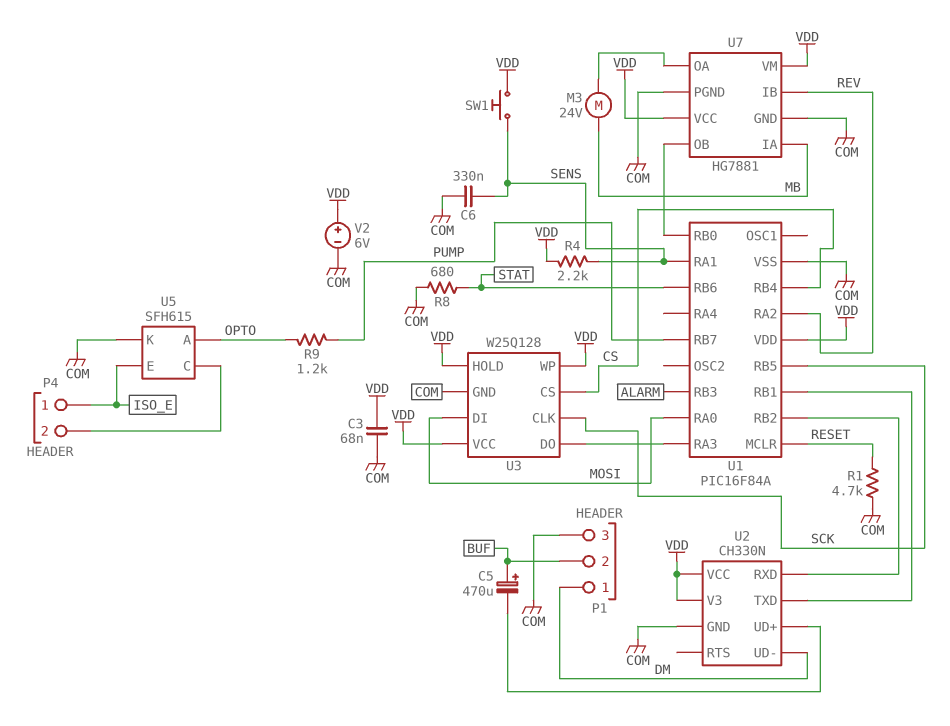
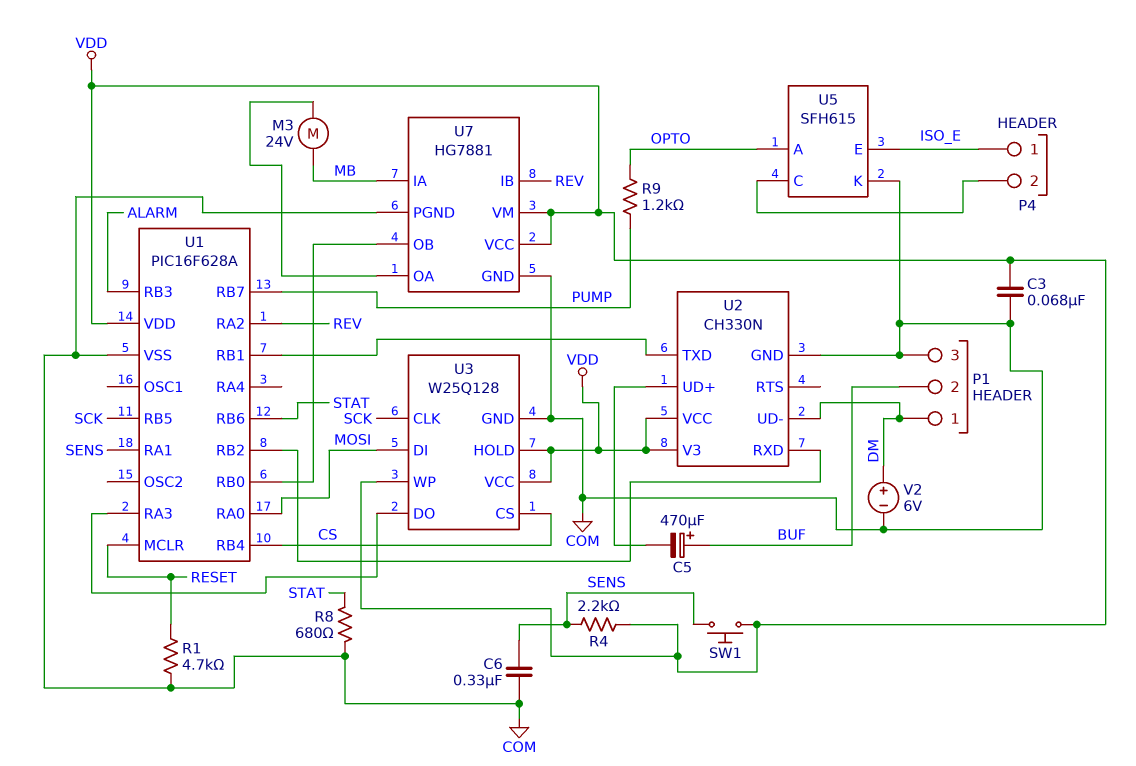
U1: PIC16F84A -> PIC16F628A
V2: 6V (plus VDD, minus COM) -> 6V (plus DM, minus COM)

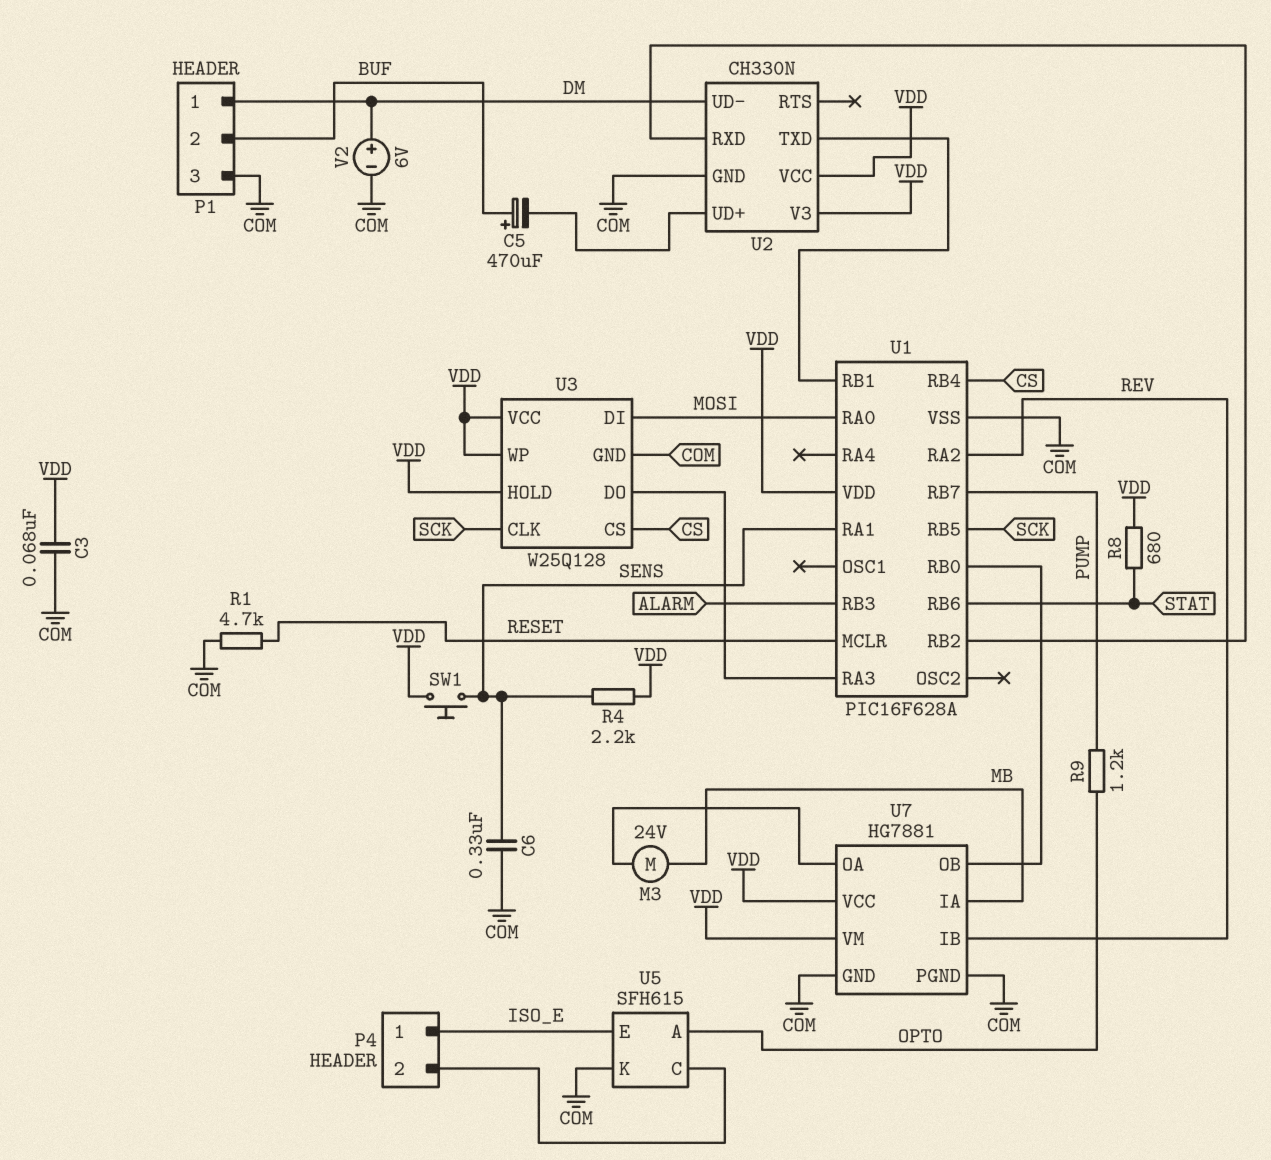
R8: 680 (COM, STAT) -> 680 (STAT, VDD)

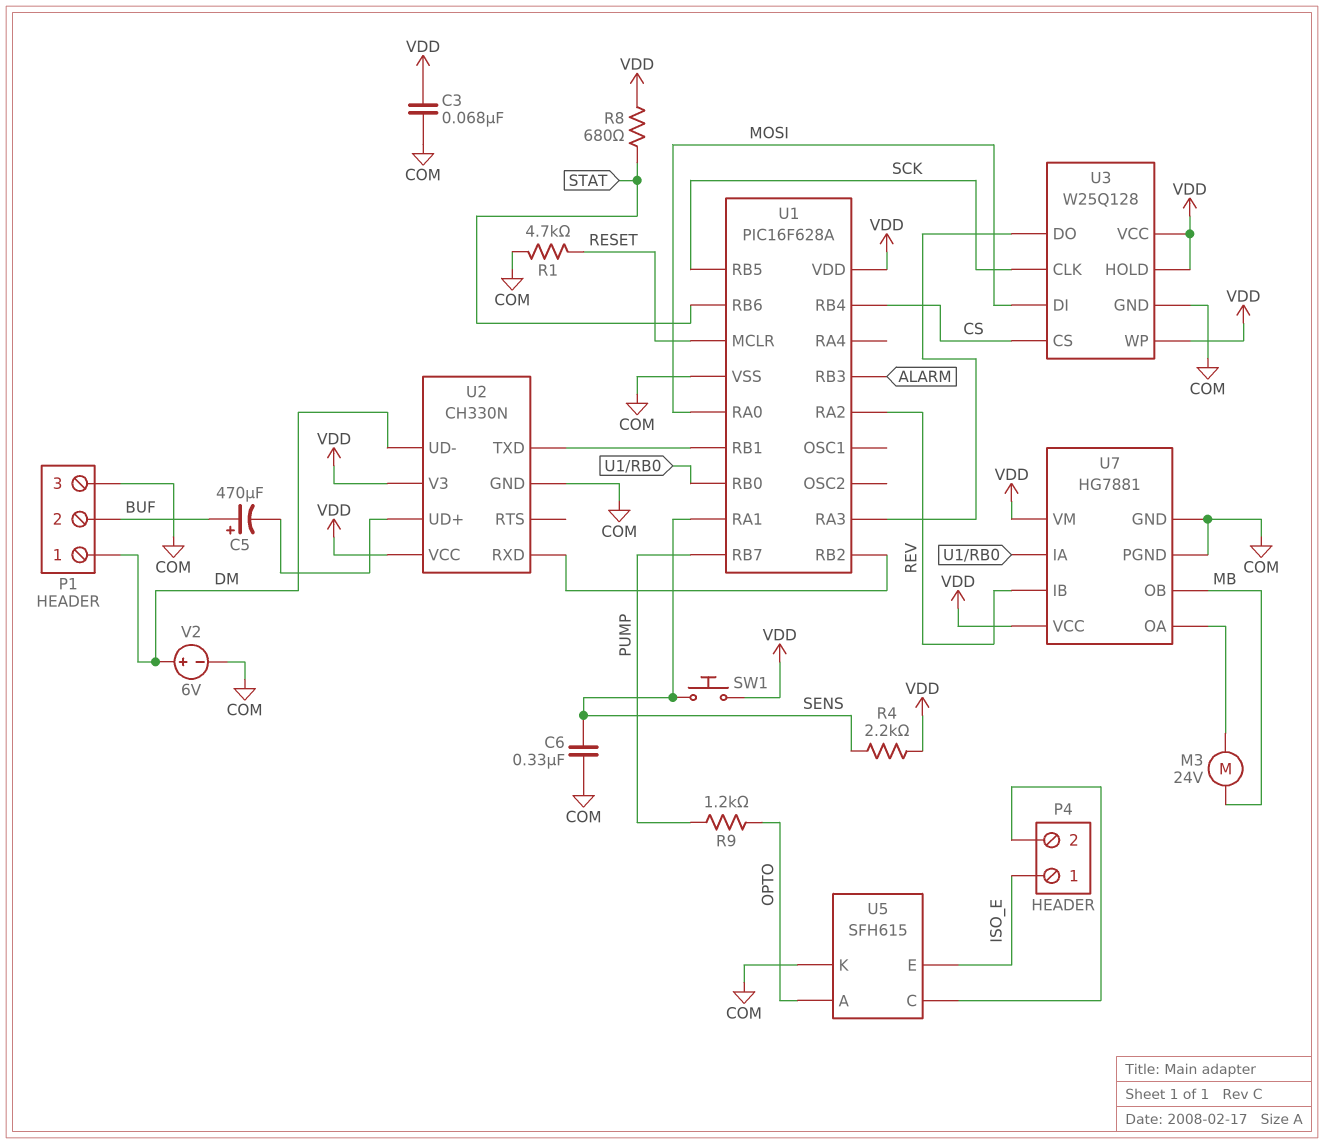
U7 pin IA: MB -> U1/RB0
U7 pin OB: U1/RB0 -> MB

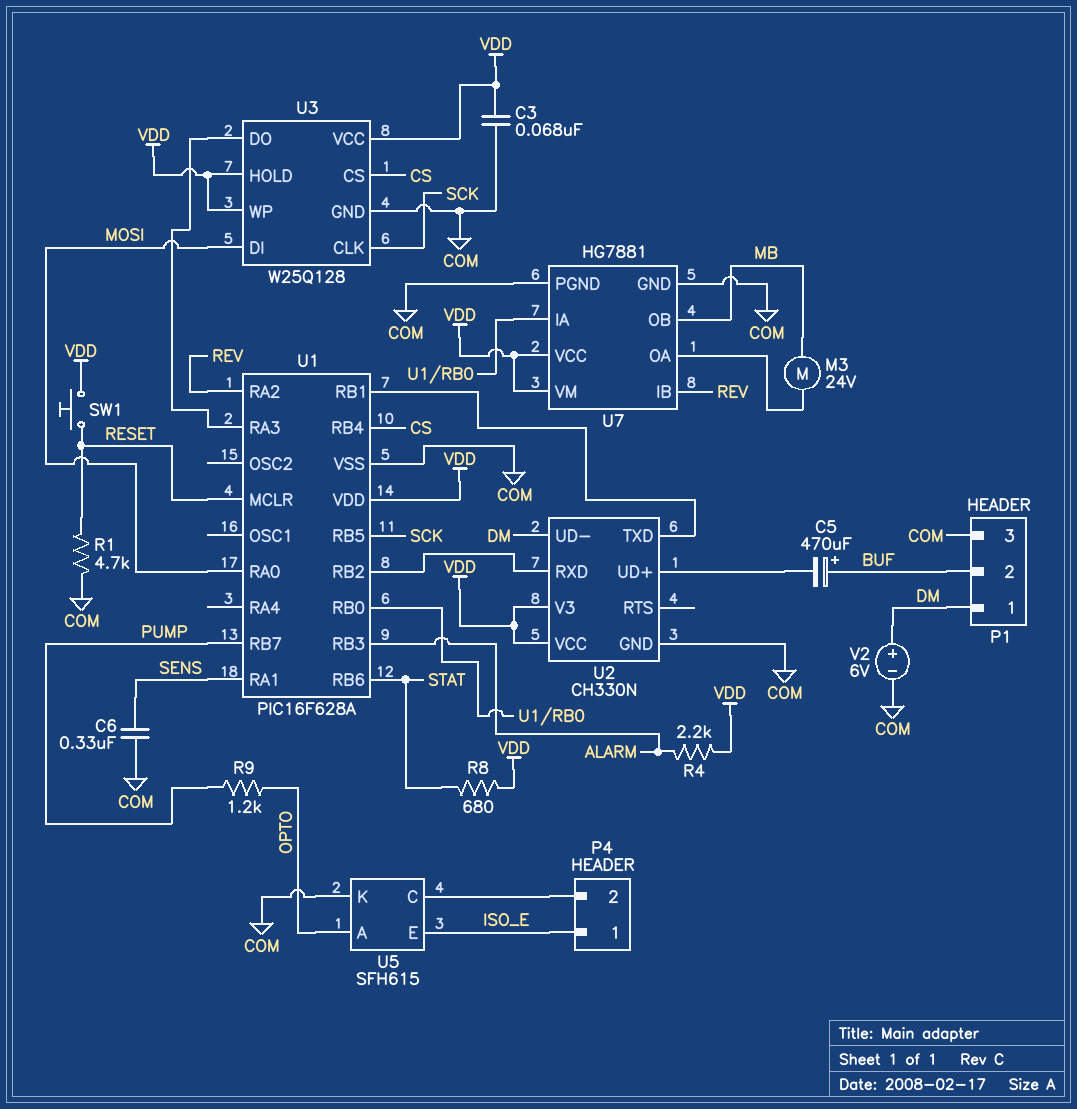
R4: 2.2k (SENS, VDD) -> 2.2k (ALARM, VDD)
SW1: button (SENS, VDD) -> button (RESET, VDD)

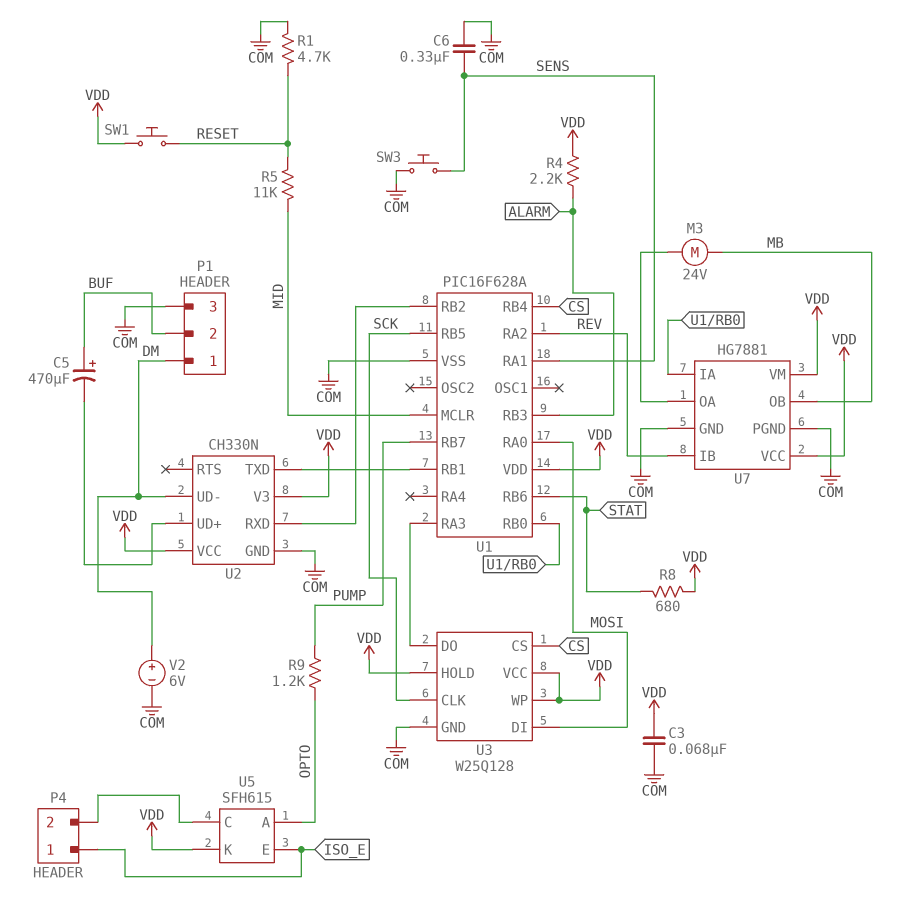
R5: none -> 11k (MID, RESET)
SW3: none -> button (COM, SENS)
U1 pin MCLR: RESET -> MID
U5 pin K: COM -> VDD

